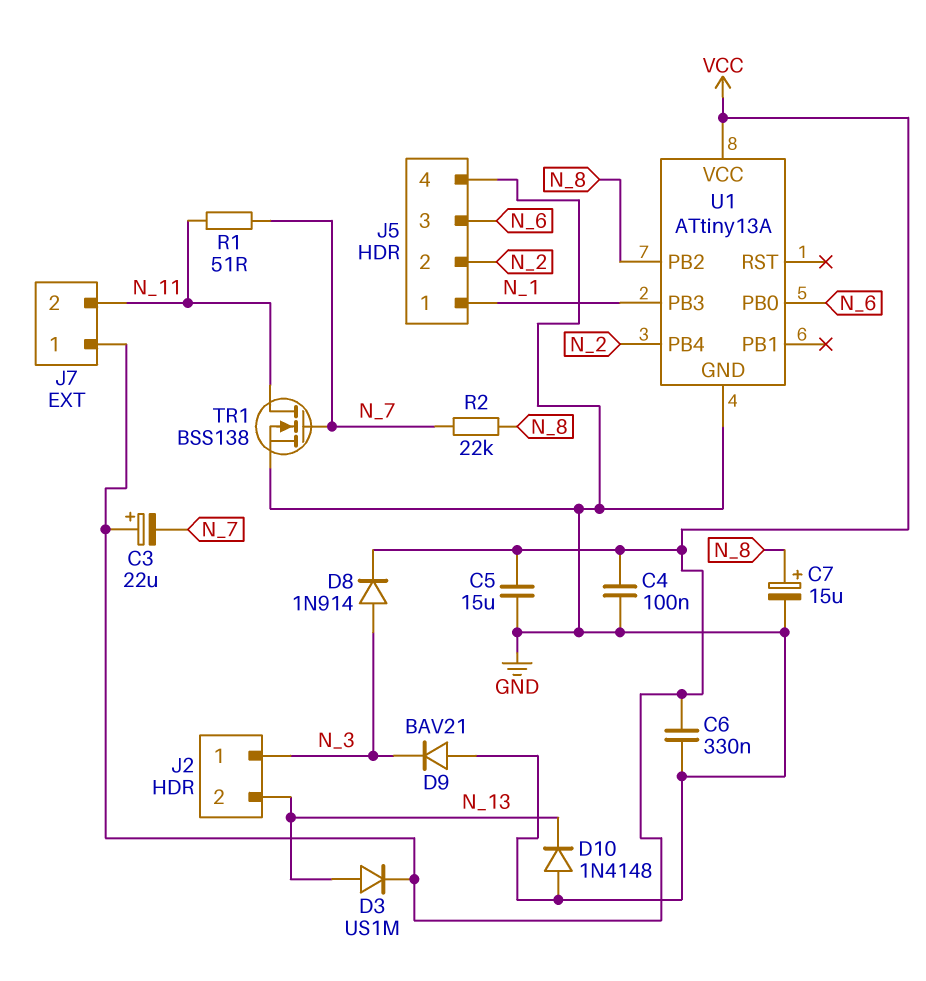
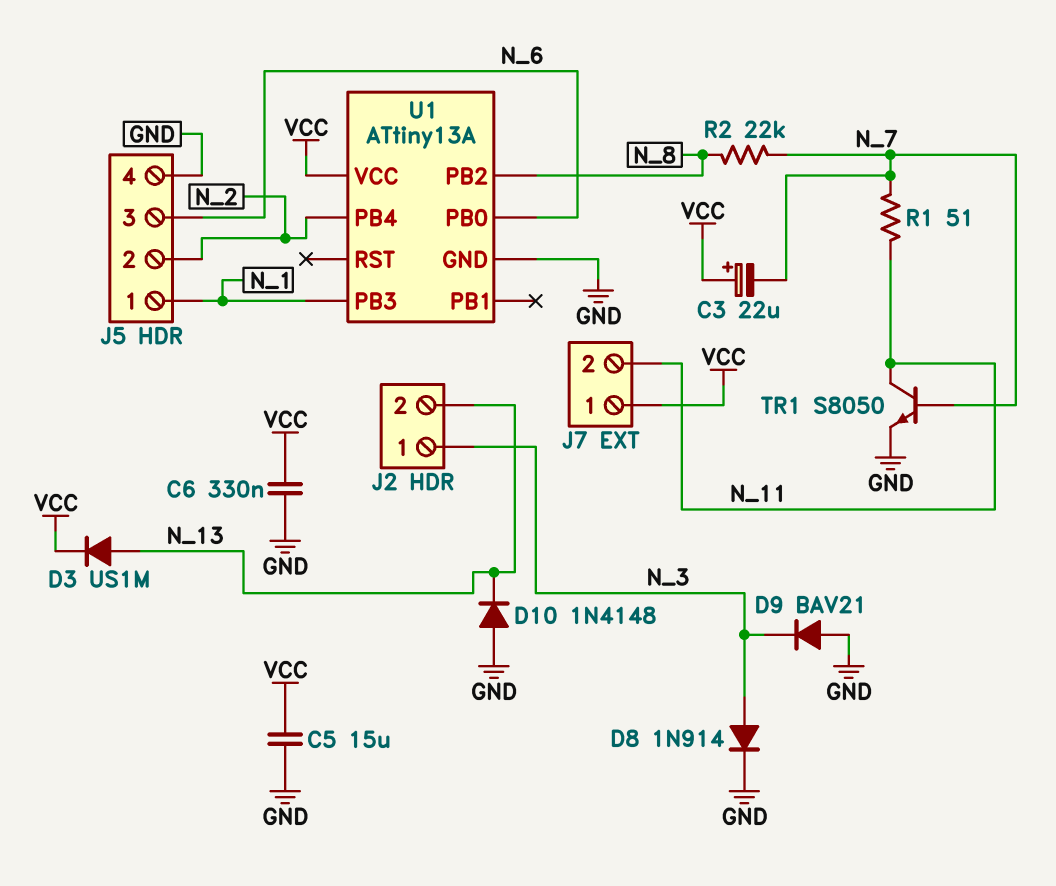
C4: 100nF (GND, VCC) -> none
C7: 15uF (plus N_8, minus GND) -> none
D8: diode 1N914 (A N_3, K VCC) -> diode 1N914 (A N_3, K GND)
TR1: NMOS BSS138 (G N_7, D N_11, S GND) -> NPN S8050 (B N_7, C N_11, E GND)

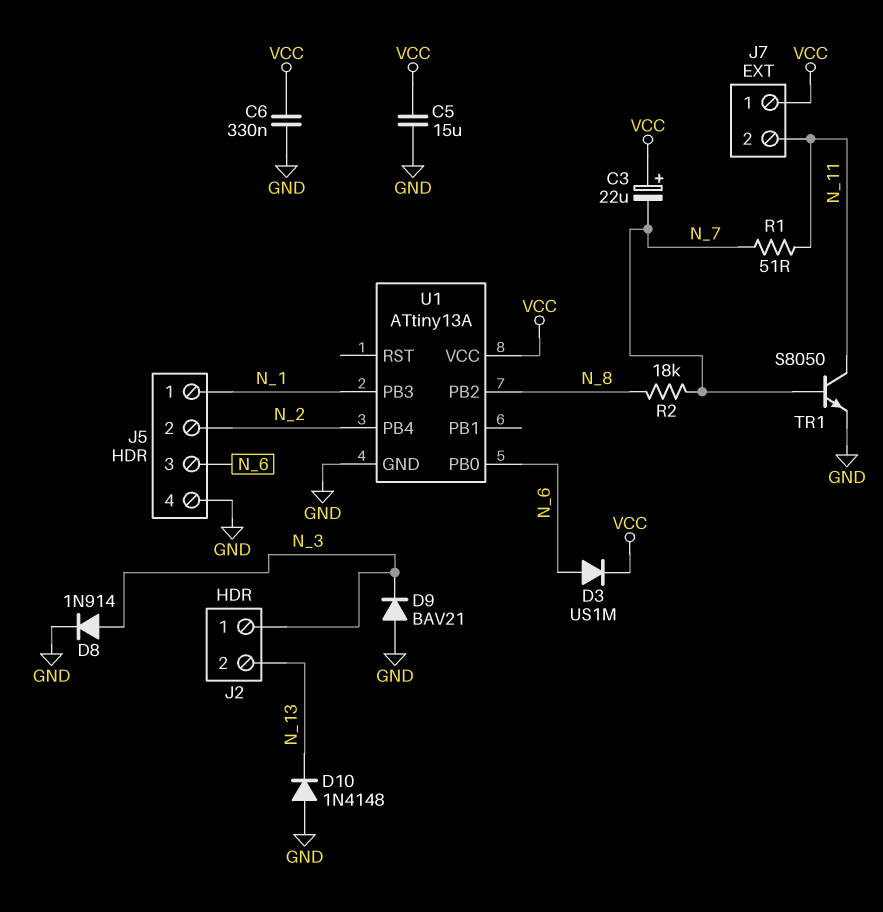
D3: diode US1M (A N_13, K VCC) -> diode US1M (A N_6, K VCC)
R2: 22k (N_7, N_8) -> 18k (N_7, N_8)

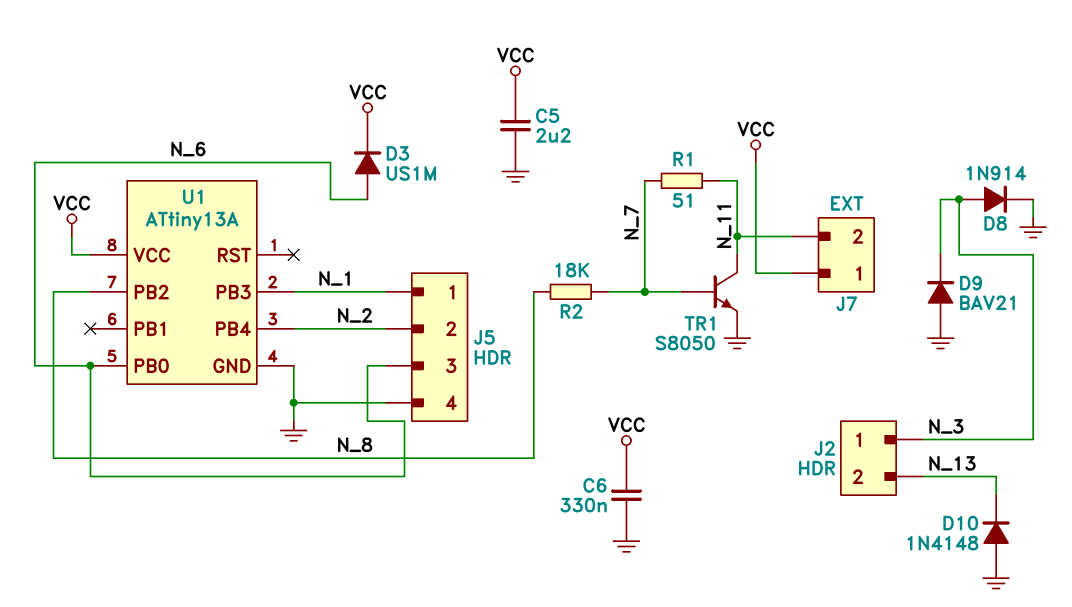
C3: 22uF (plus VCC, minus N_7) -> none
C5: 15uF (GND, VCC) -> 2.2uF (GND, VCC)

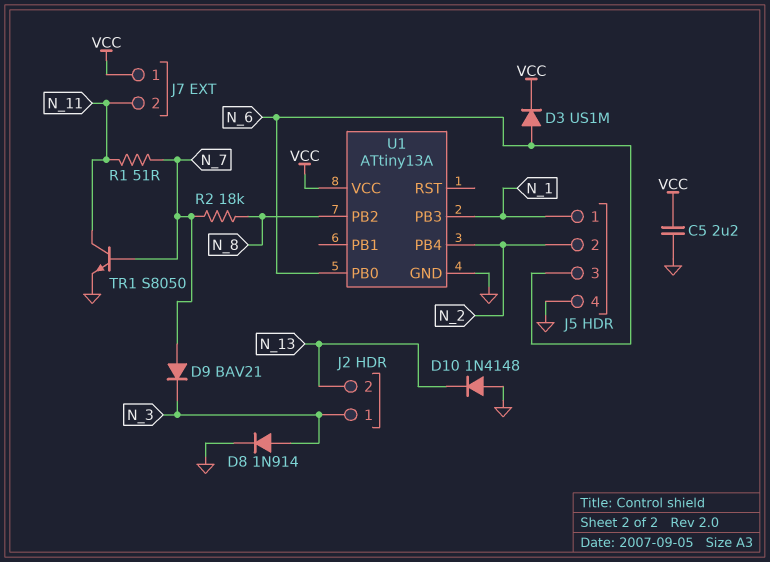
C6: 330nF (GND, VCC) -> none
D9: diode BAV21 (A GND, K N_3) -> diode BAV21 (A N_7, K N_3)

